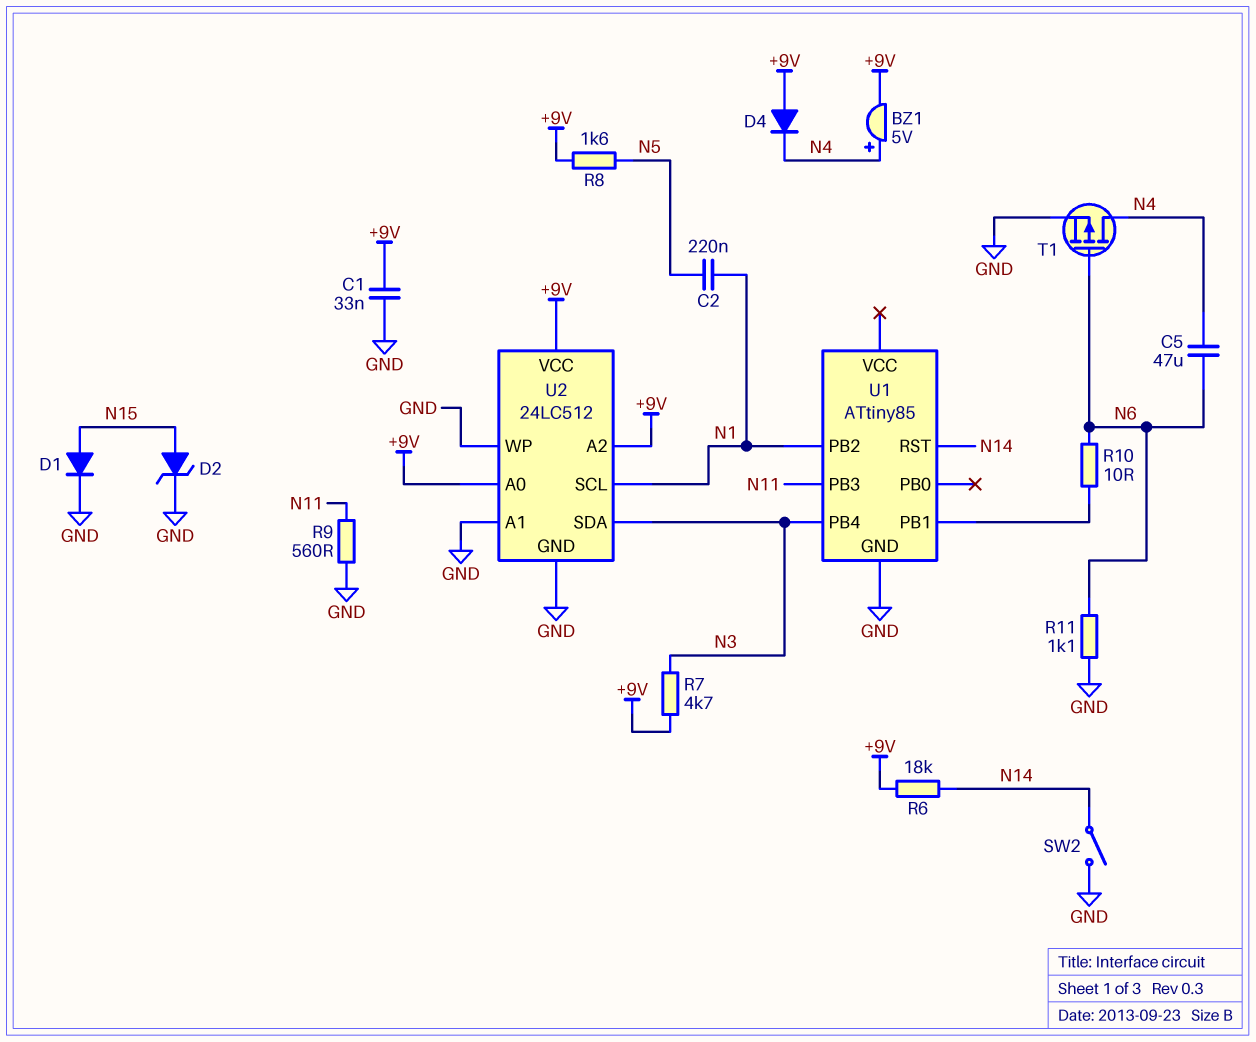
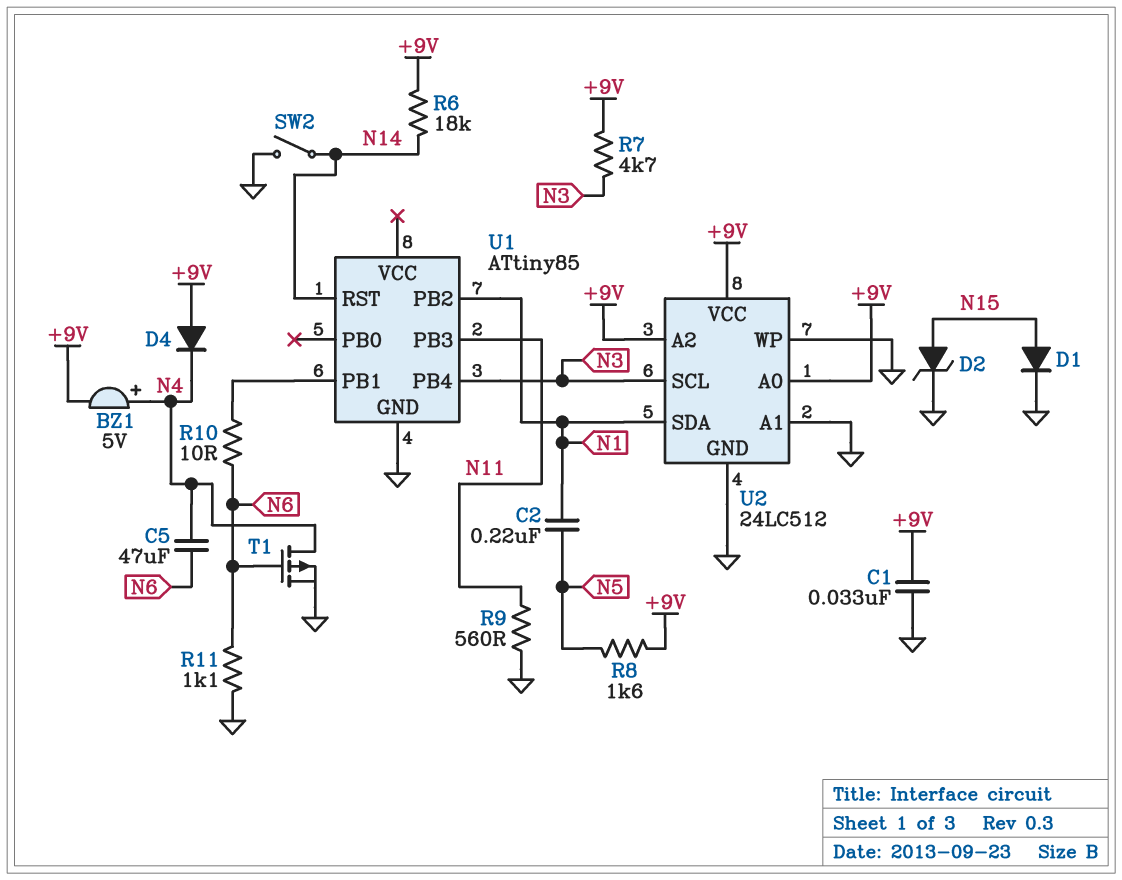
U2 pin SCL: N1 -> N3
U2 pin SDA: N3 -> N1

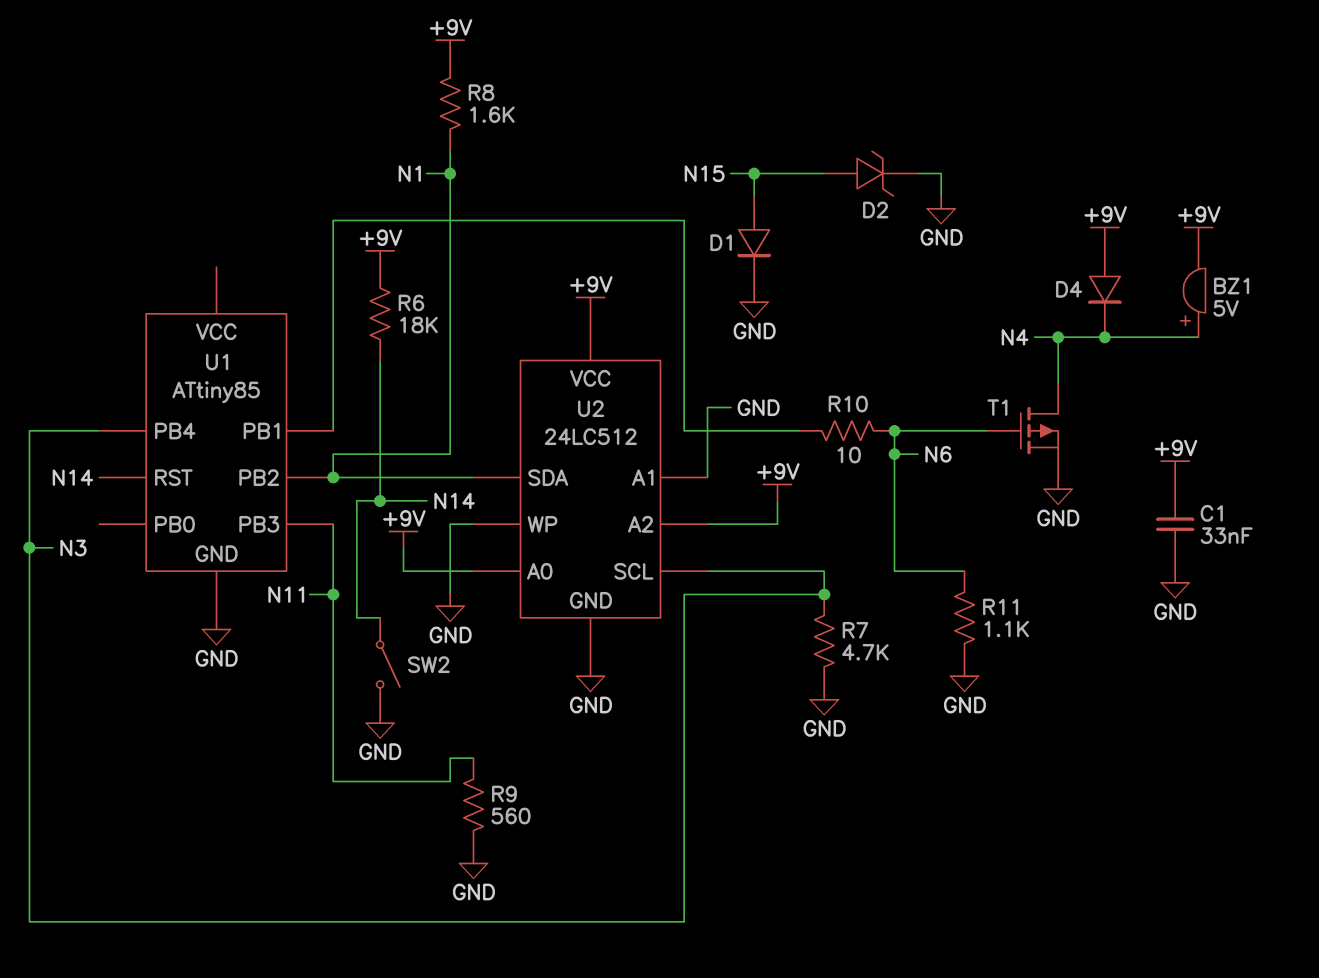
C2: 220nF (N1, N5) -> none
C5: 47uF (N4, N6) -> none
R7: 4.7k (+9V, N3) -> 4.7k (GND, N3)
R8: 1.6k (+9V, N5) -> 1.6k (+9V, N1)

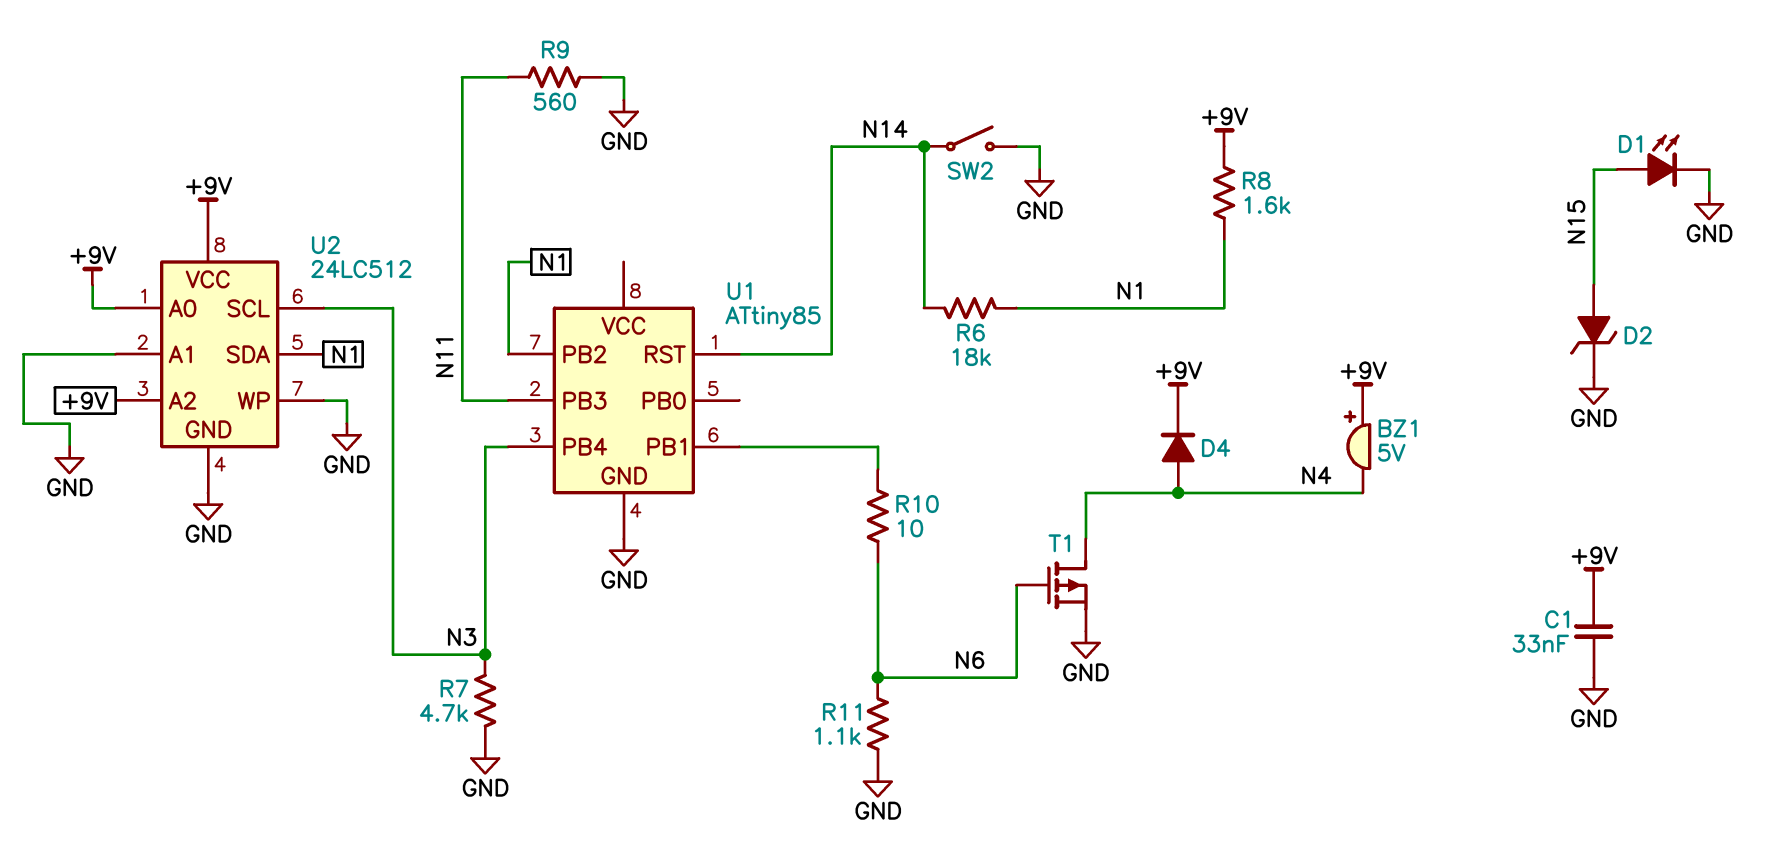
BZ1: buzzer 5V (plus N4, minus +9V) -> buzzer 5V (plus +9V, minus N4)
D1: diode (A N15, K GND) -> LED (A N15, K GND)
D4: diode (A +9V, K N4) -> diode (A N4, K +9V)
R6: 18k (+9V, N14) -> 18k (N1, N14)

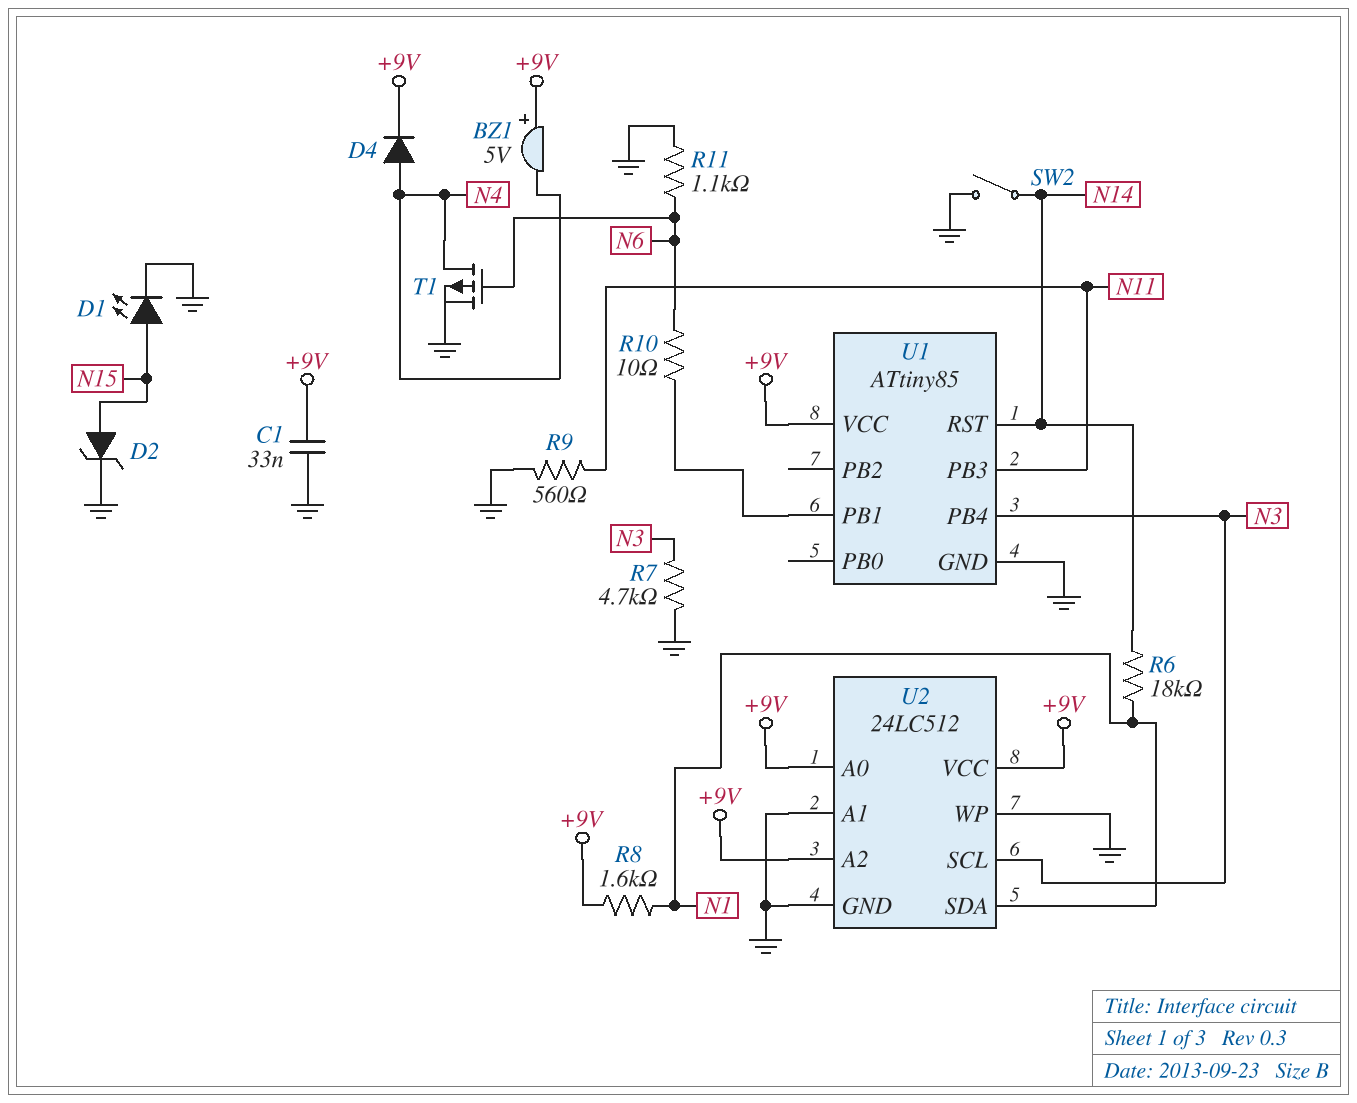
U1 pin PB2: N1 -> none
U1 pin VCC: none -> +9V

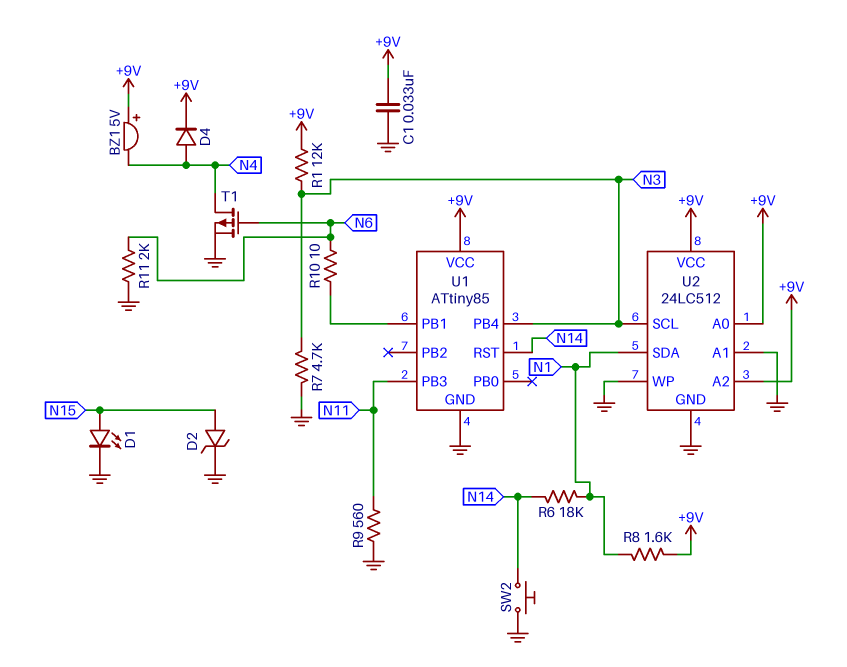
R1: none -> 12k (+9V, N3)
R11: 1.1k (GND, N6) -> 2k (GND, N6)
SW2: switch (GND, N14) -> button (GND, N14)

